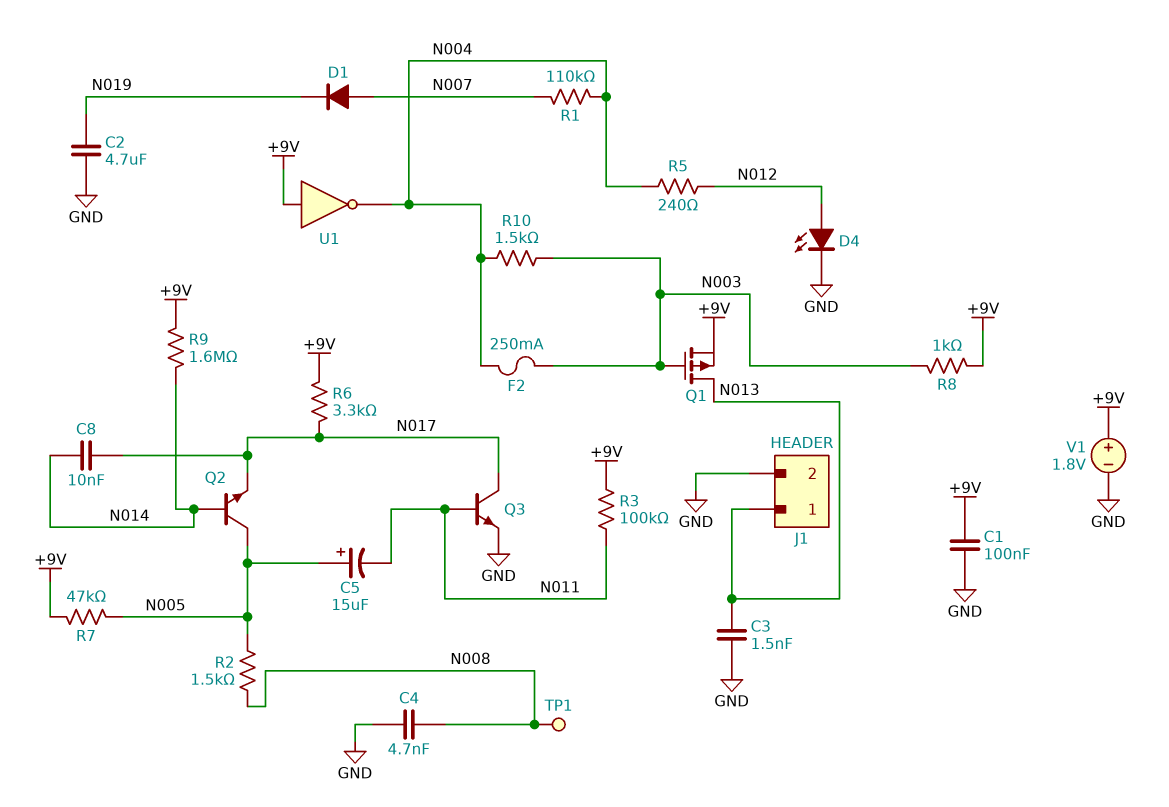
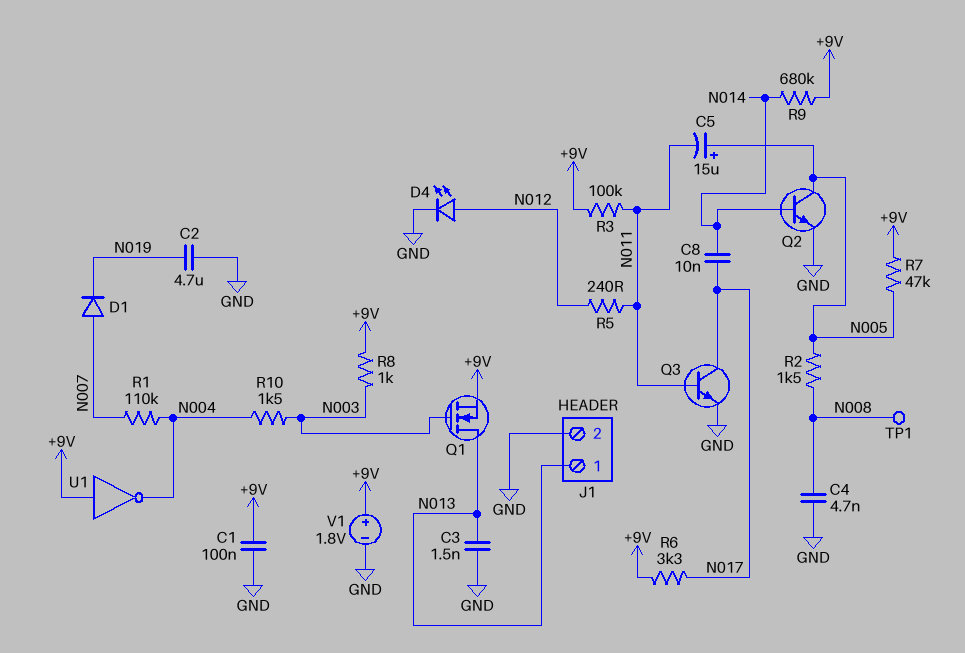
F2: 250mA (N003, N004) -> none
Q1: PMOS (G N003, D N013, S +9V) -> NMOS (G N003, D N013, S +9V)
Q2: NPN (B N014, C N005, E N017) -> NPN (B N014, C N005, E GND)
R5: 240 (N004, N012) -> 240 (N011, N012)
R9: 1.6M (+9V, N014) -> 680k (+9V, N014)

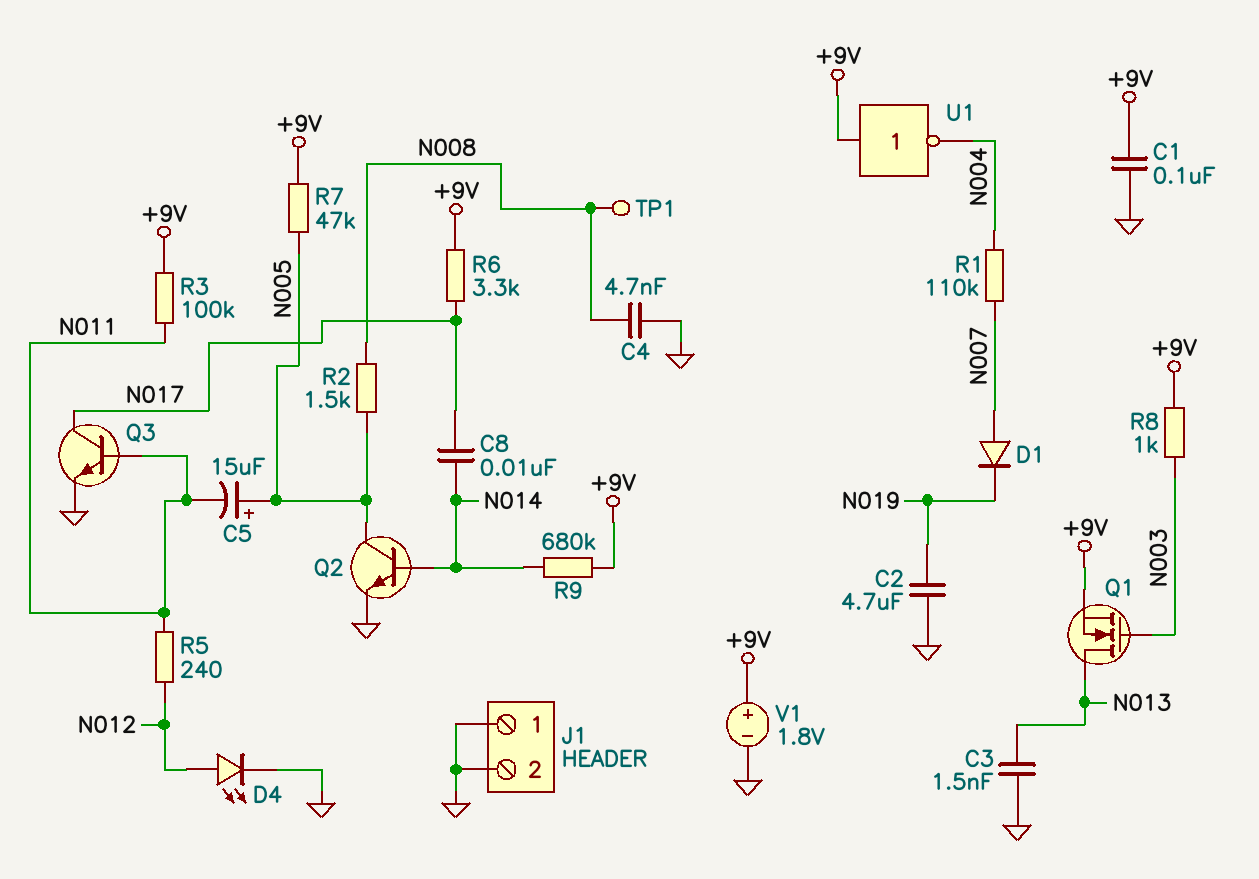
J1 pin 1: N013 -> GND
R10: 1.5k (N003, N004) -> none

